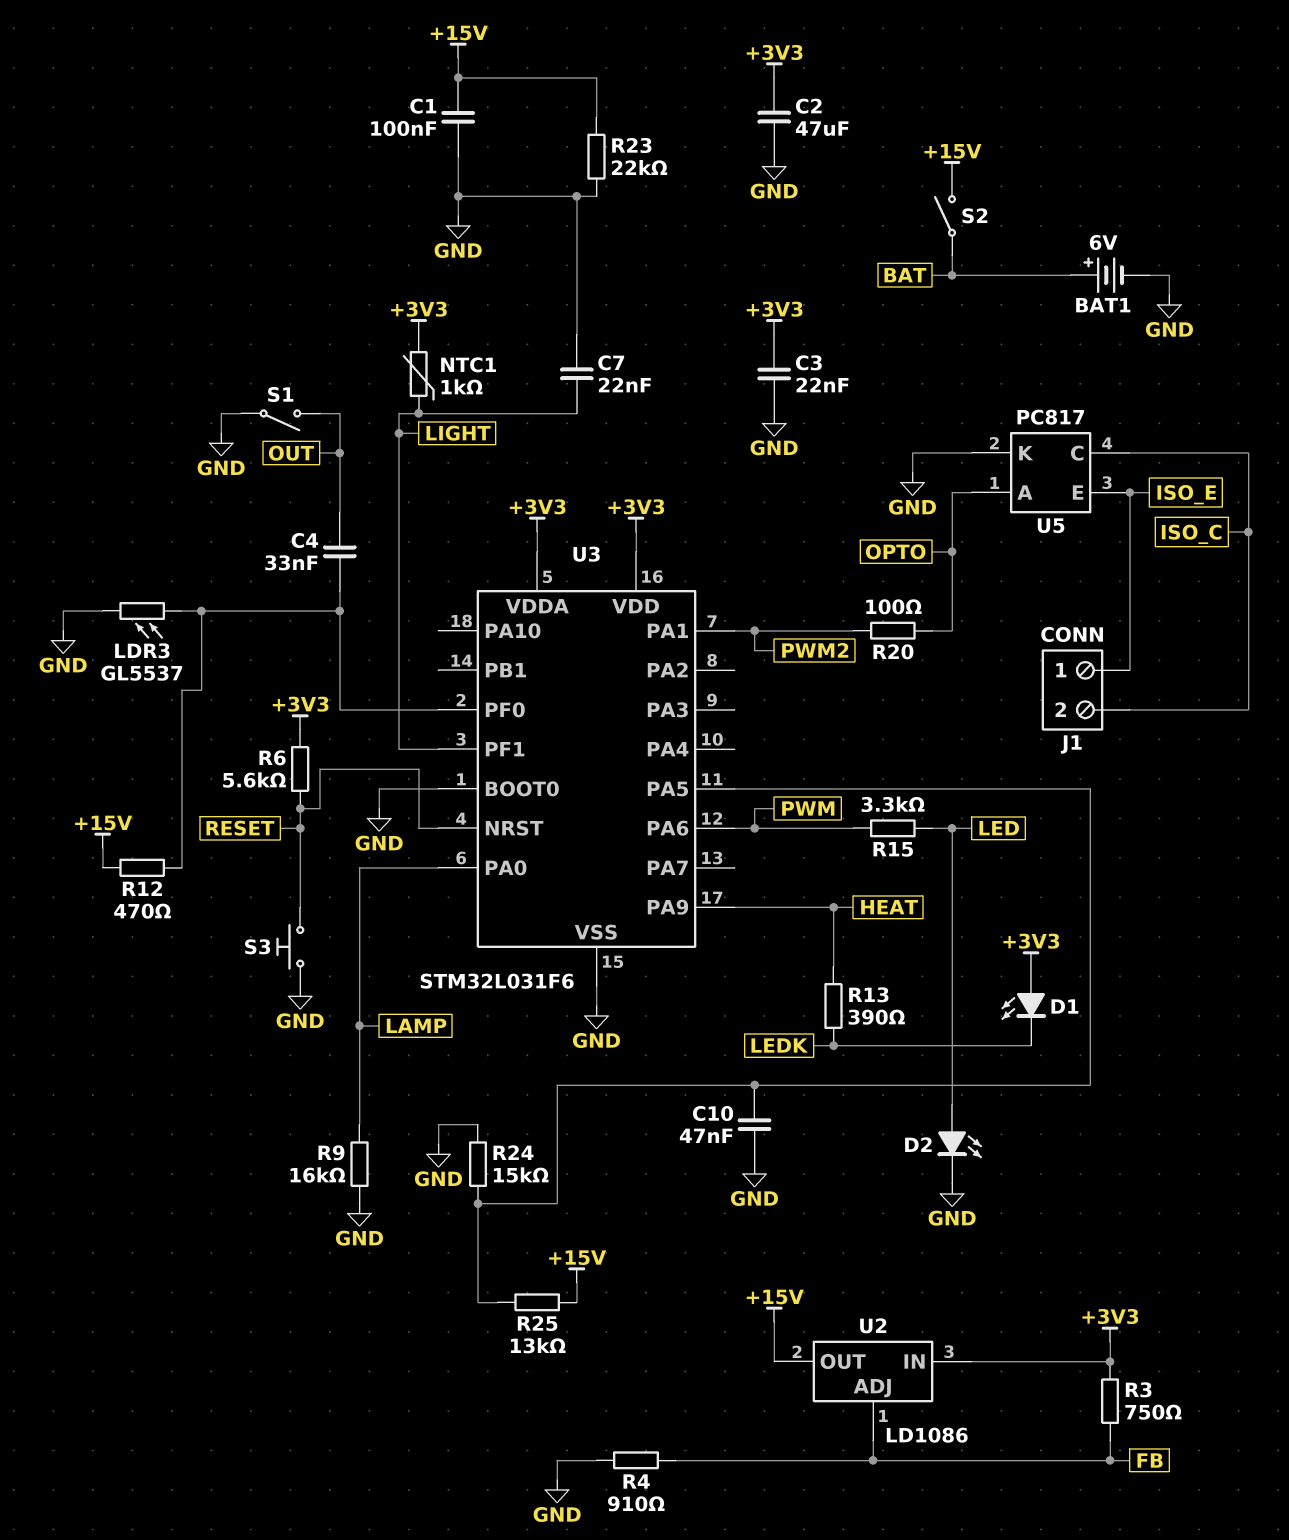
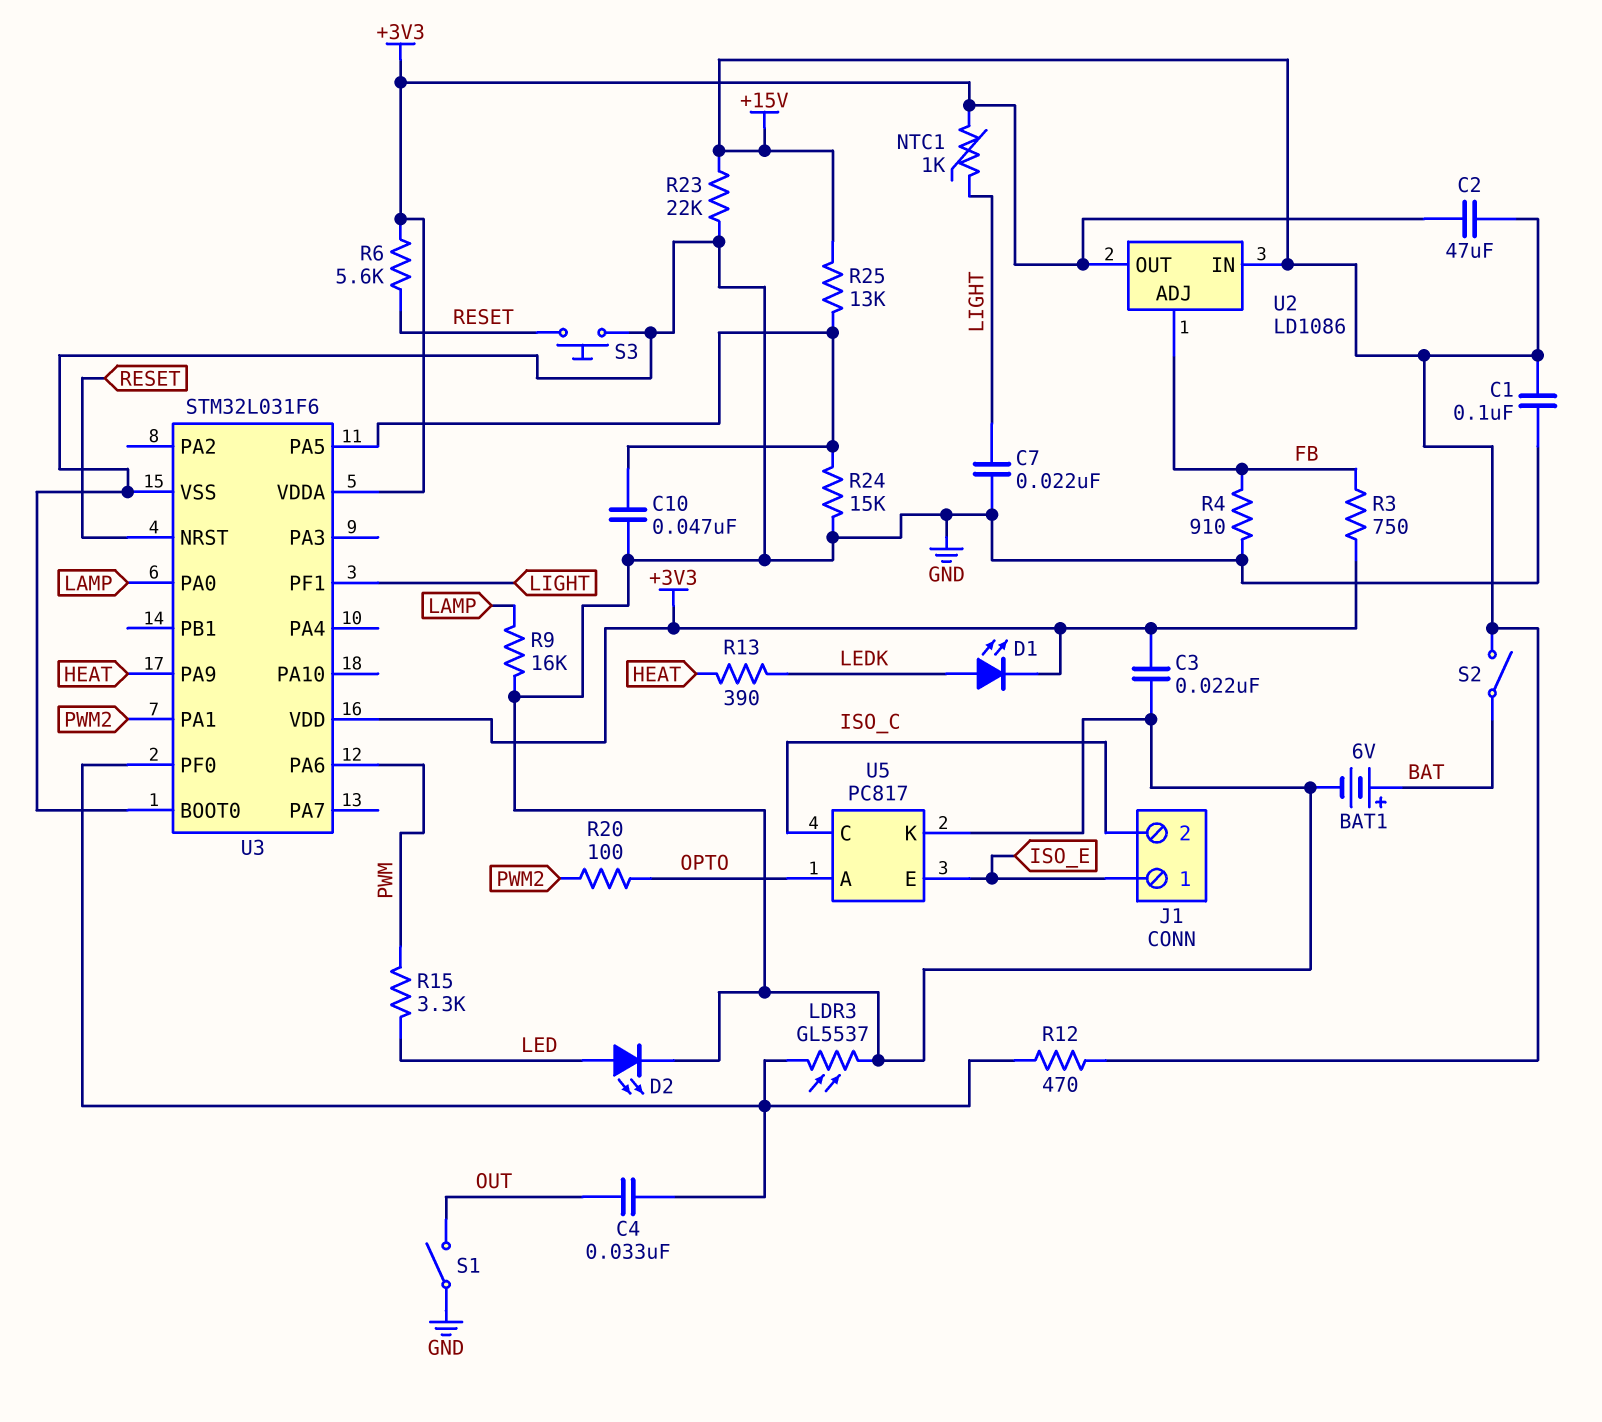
C2: 47uF (+3V3, GND) -> 47uF (+3V3, +15V)
D1: LED (A +3V3, K LEDK) -> LED (A LEDK, K +3V3)
U2 pin IN: +3V3 -> +15V
U2 pin OUT: +15V -> +3V3

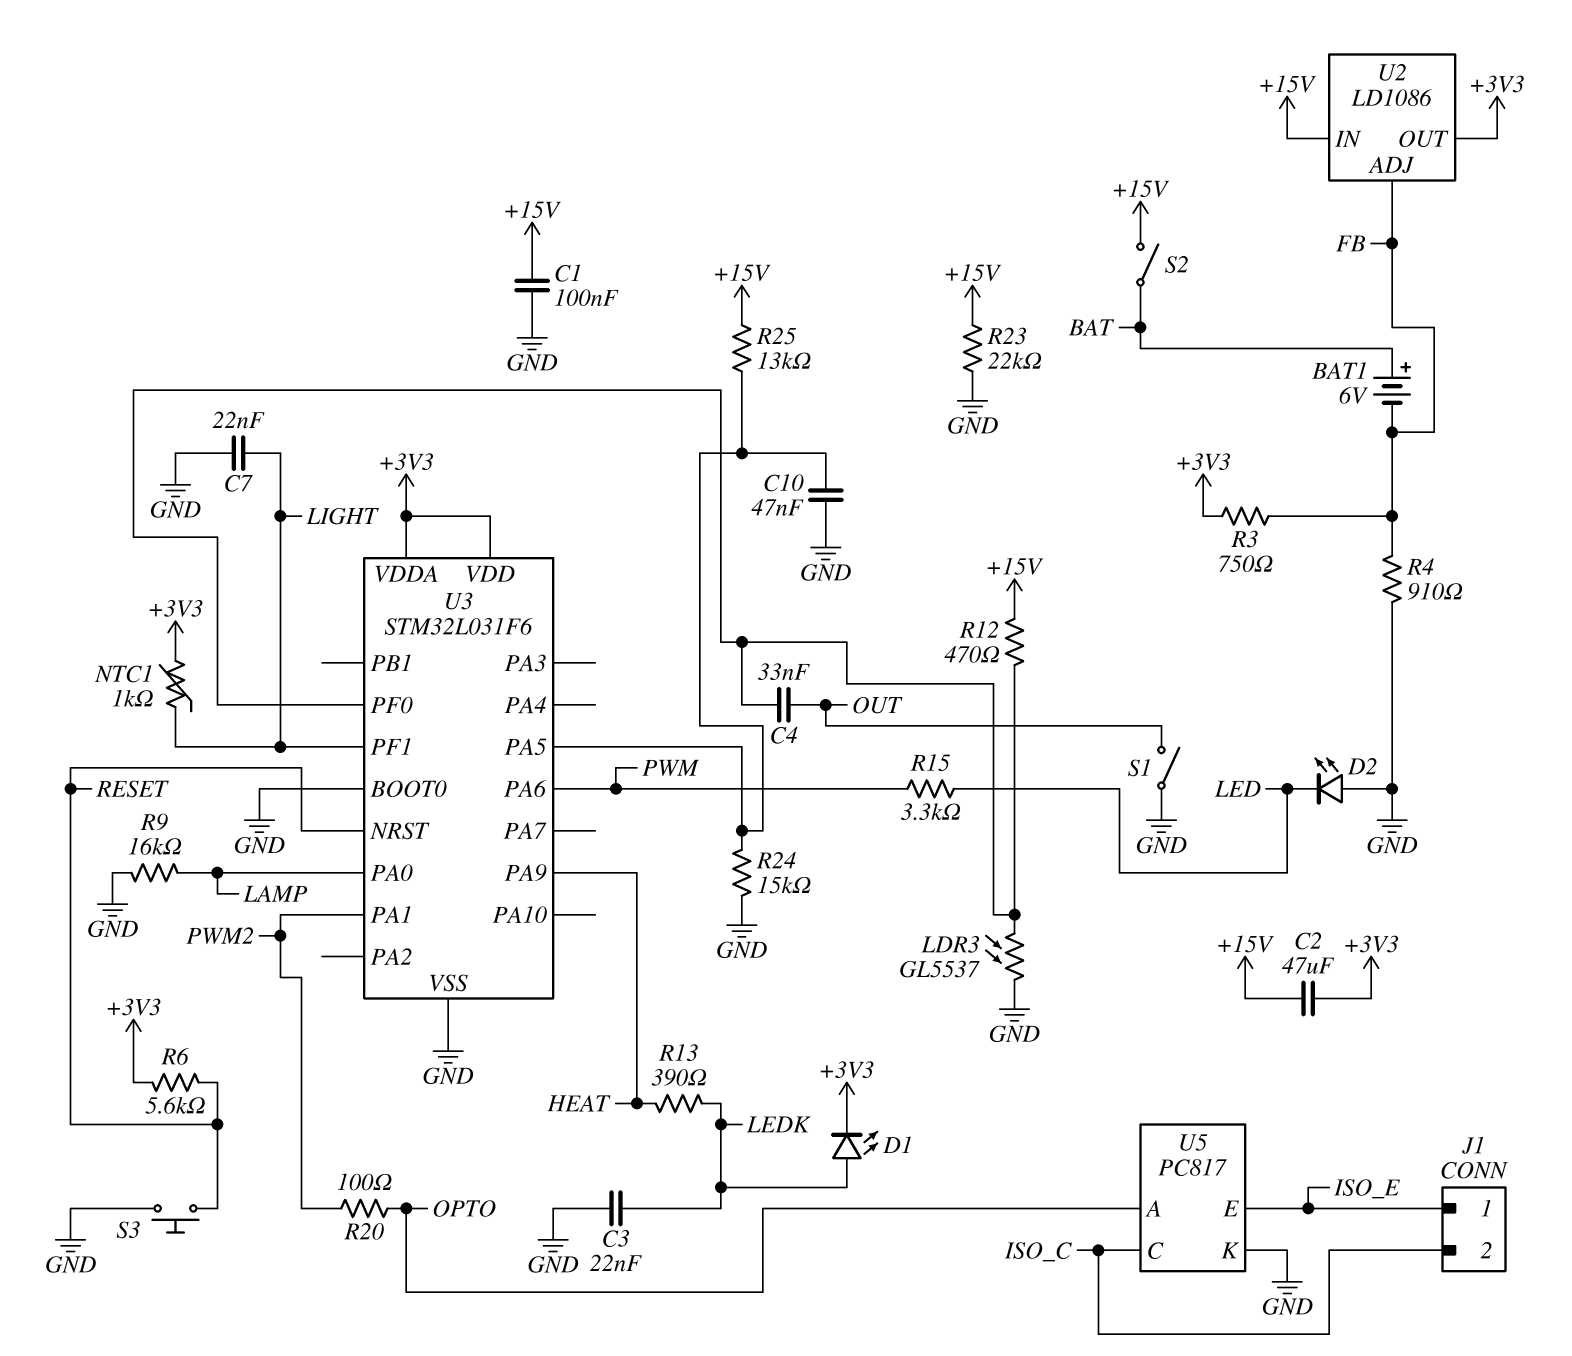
BAT1: 6V (plus BAT, minus GND) -> 6V (plus BAT, minus FB)
C3: 22nF (+3V3, GND) -> 22nF (GND, LEDK)
D2: LED (A LED, K GND) -> LED (A GND, K LED)

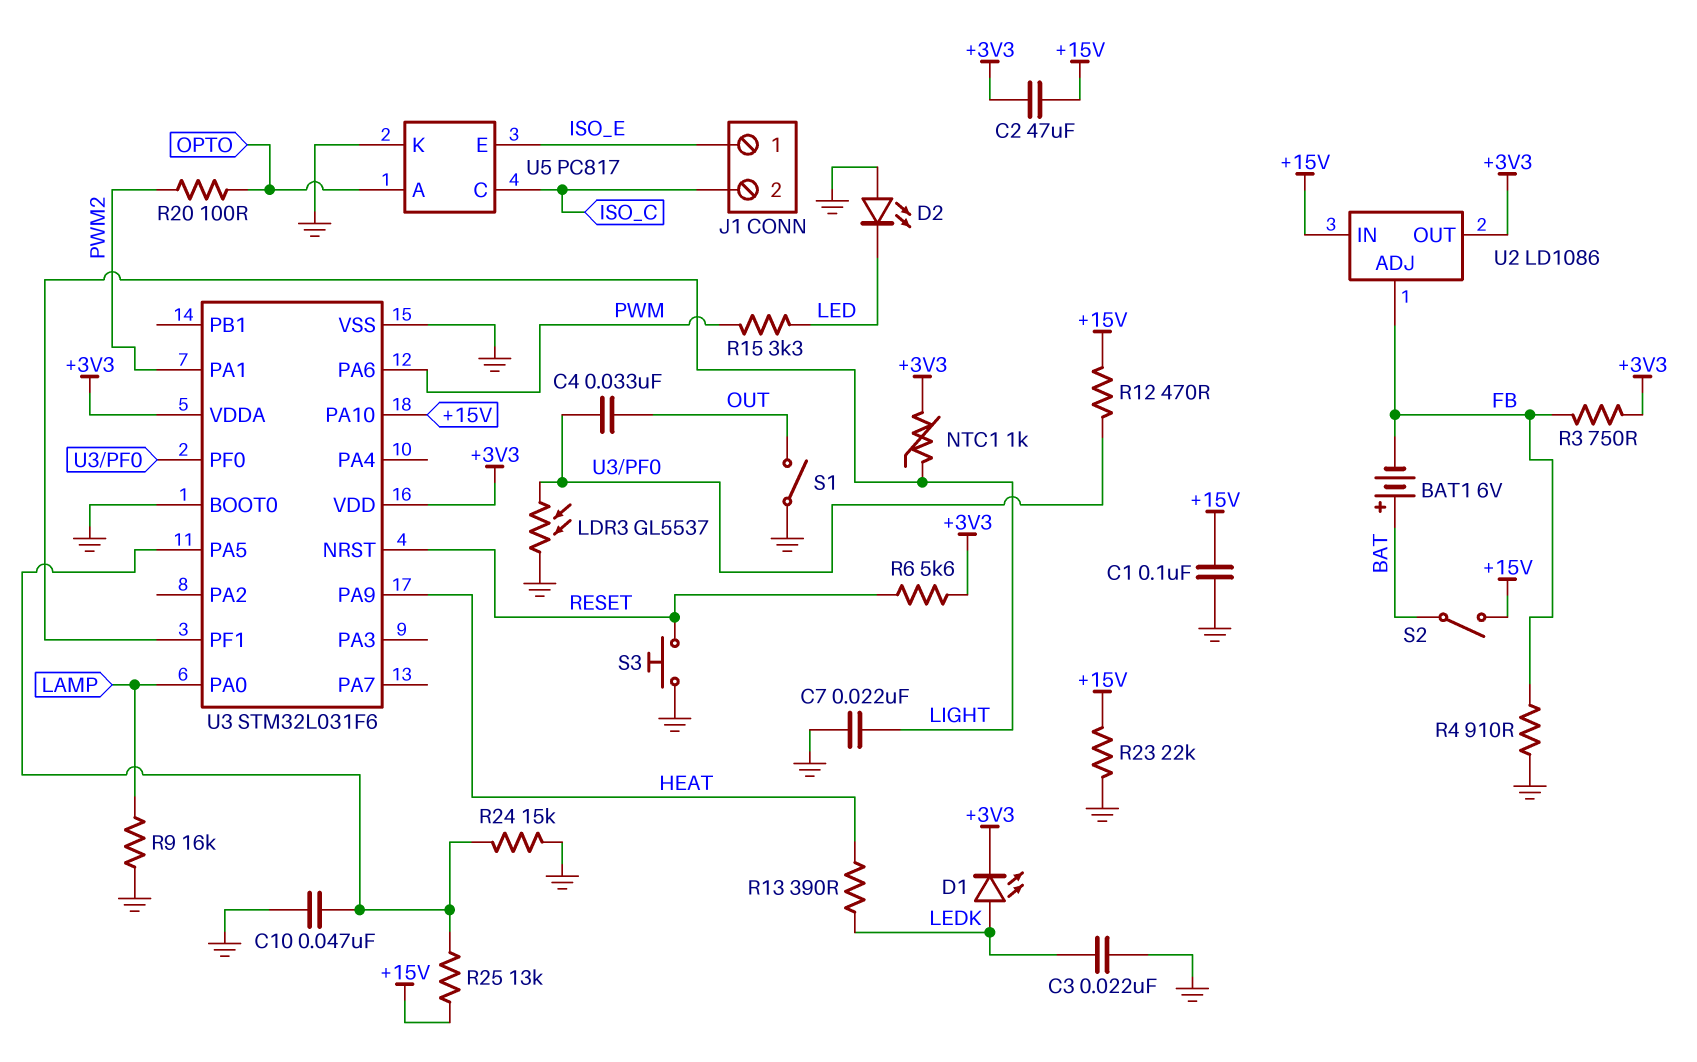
U3 pin PA10: none -> +15V

